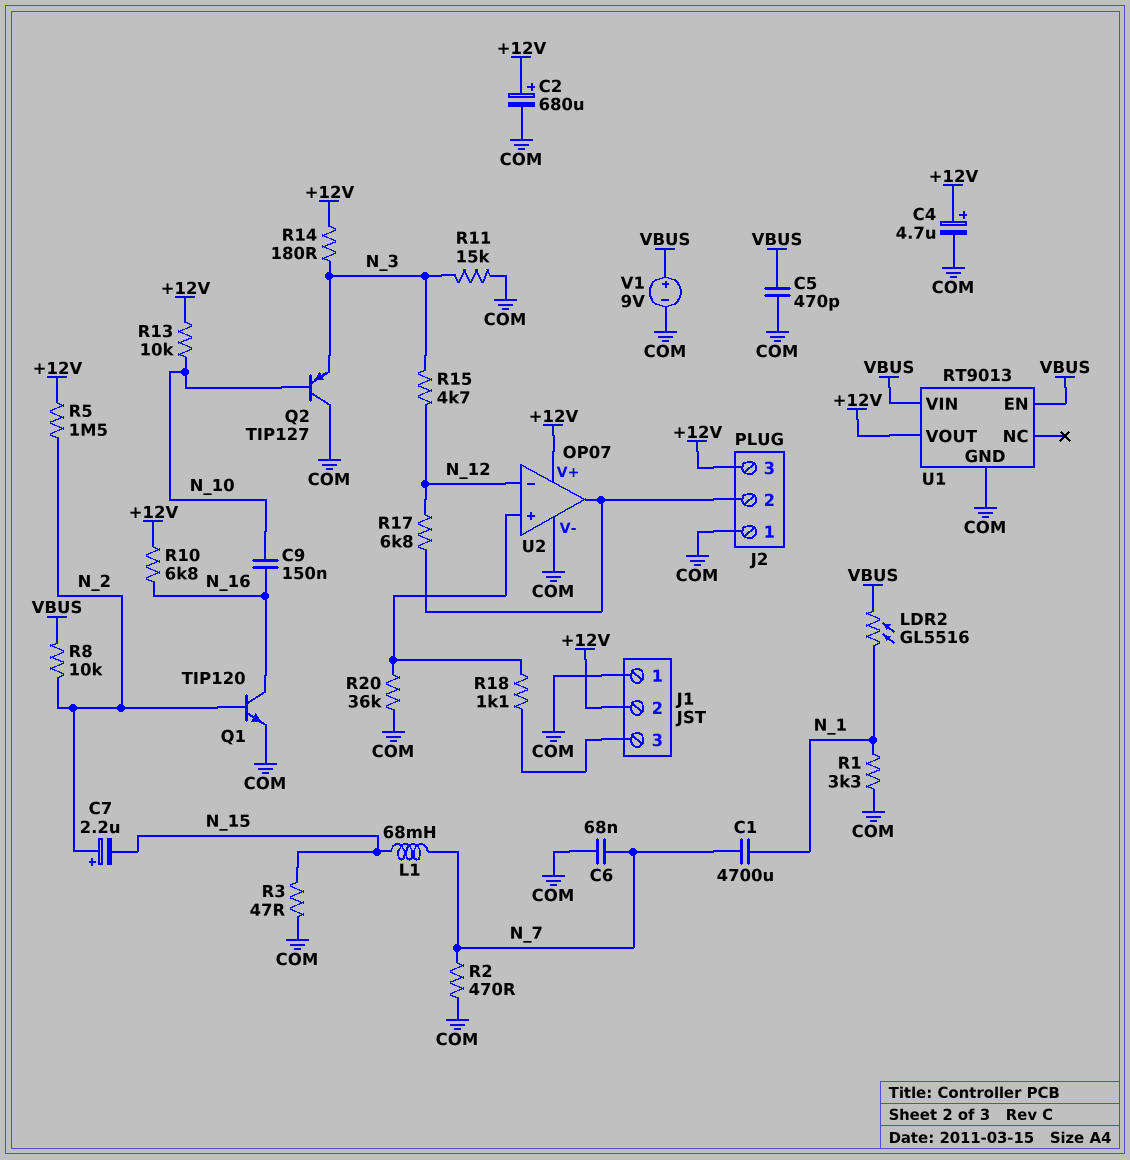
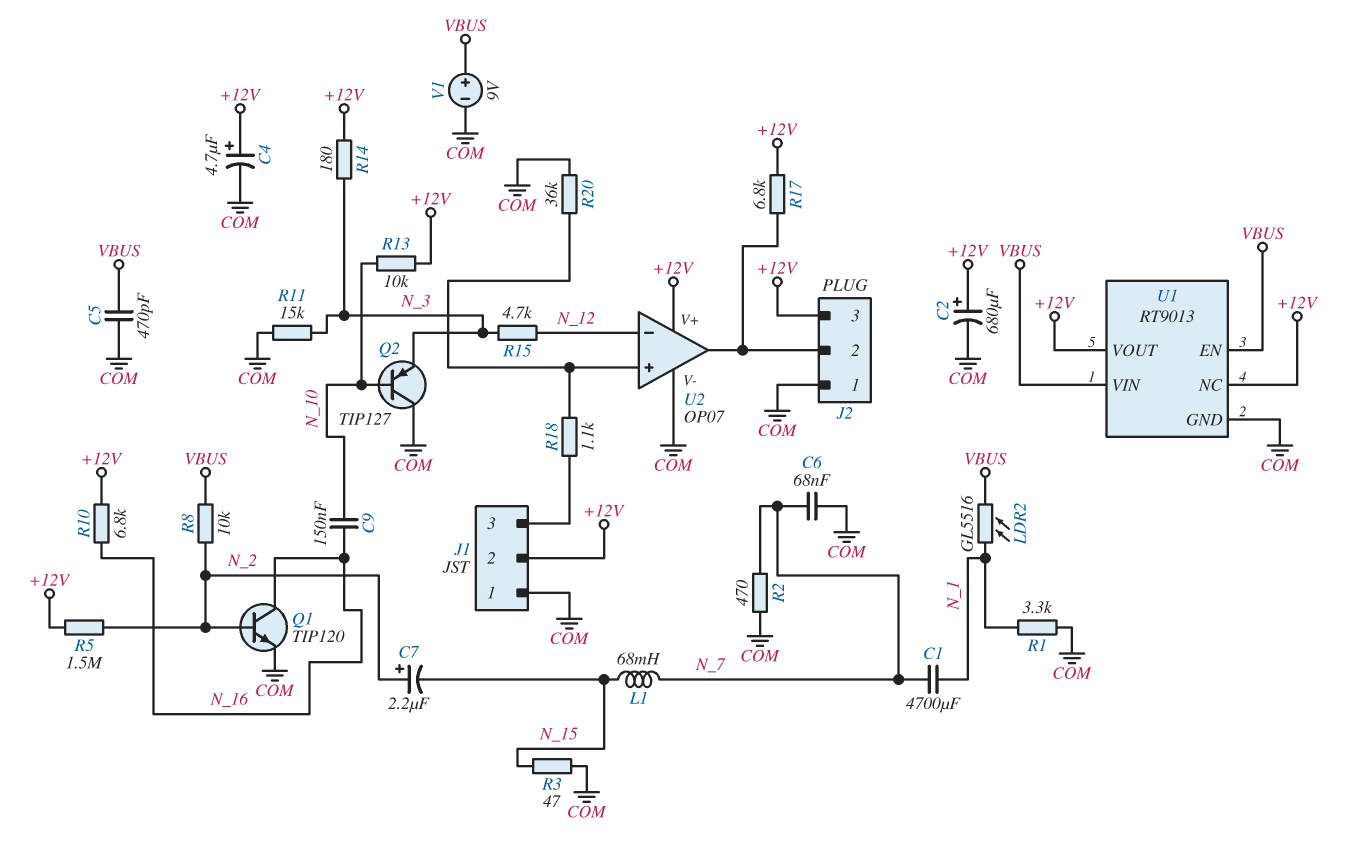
R17: 6.8k (J2/2, N_12) -> 6.8k (+12V, J2/2)
U1 pin NC: none -> +12V

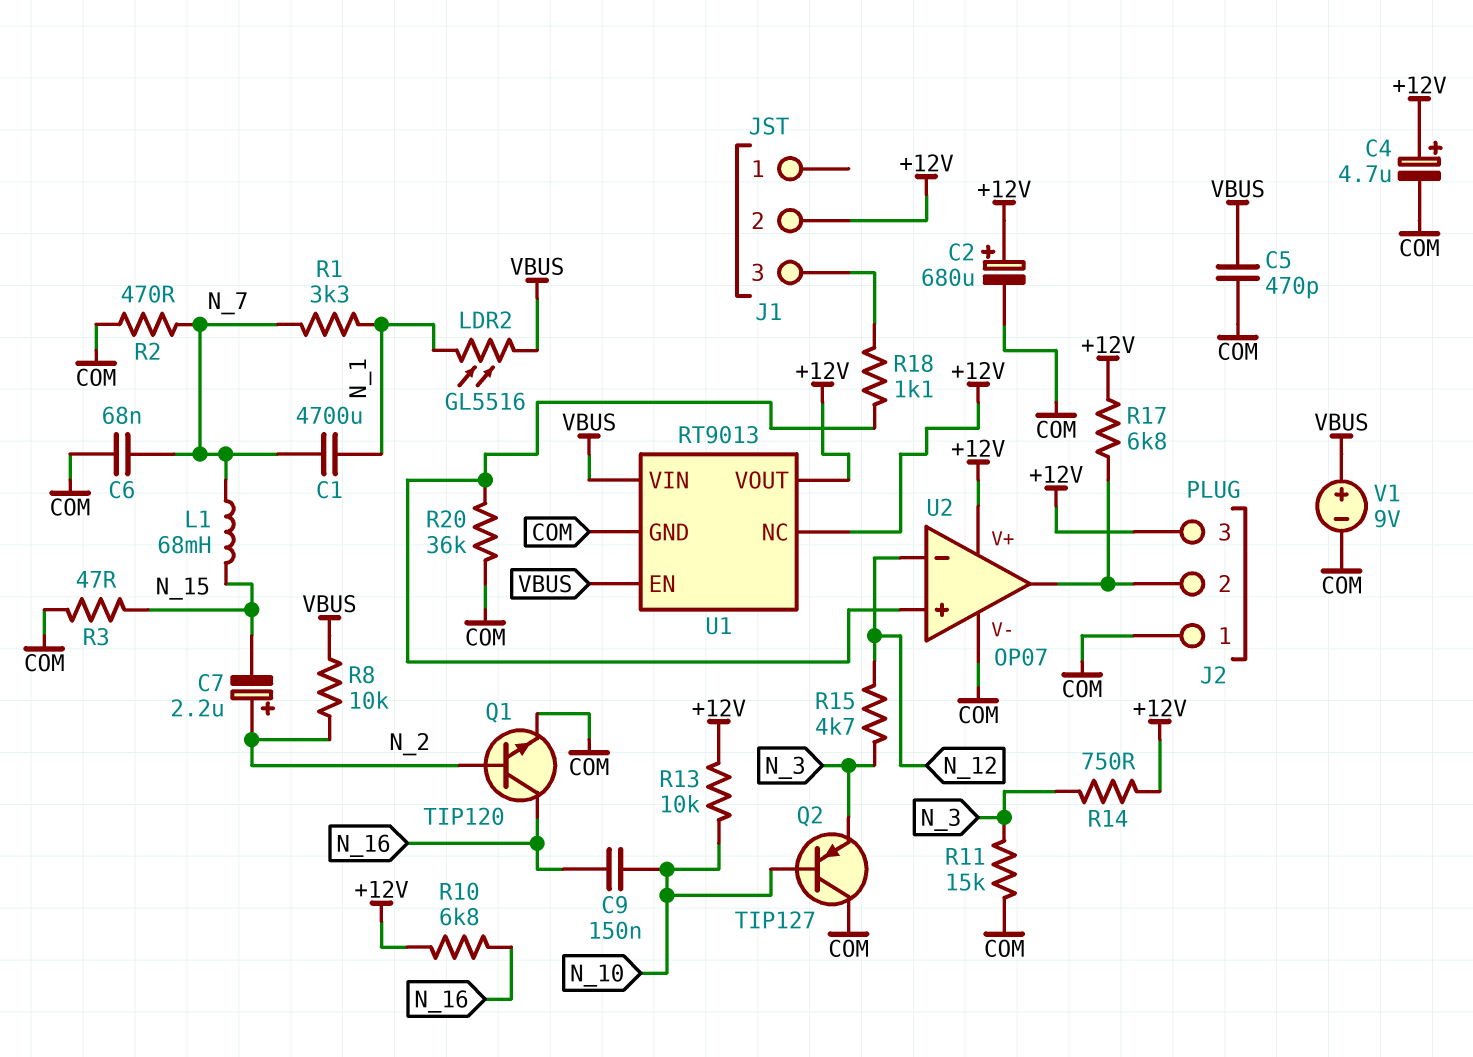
J1 pin 1: COM -> none
R1: 3.3k (COM, N_1) -> 3.3k (N_1, N_7)
R5: 1.5M (+12V, N_2) -> none
R14: 180 (+12V, N_3) -> 750 (+12V, N_3)

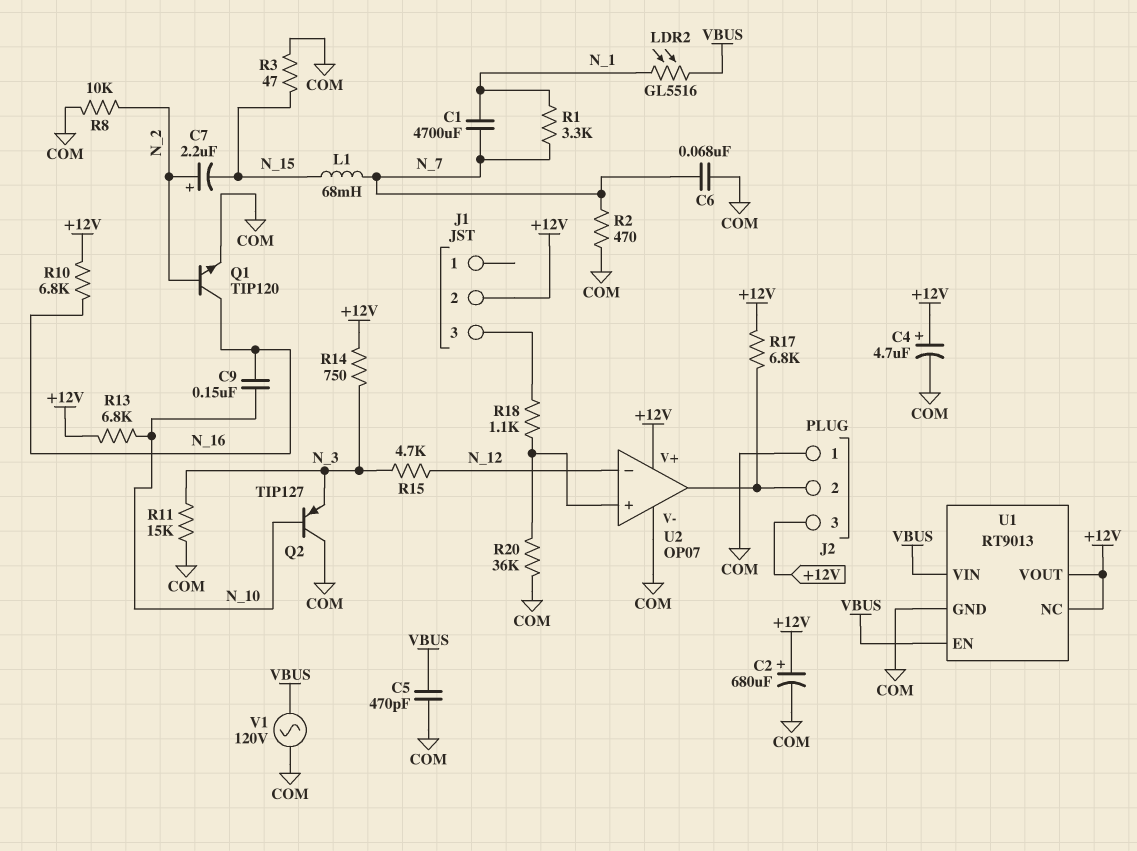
R8: 10k (N_2, VBUS) -> 10k (COM, N_2)
R13: 10k (+12V, N_10) -> 6.8k (+12V, N_10)
V1: 9V (plus VBUS, minus COM) -> AC 120V (COM, VBUS)

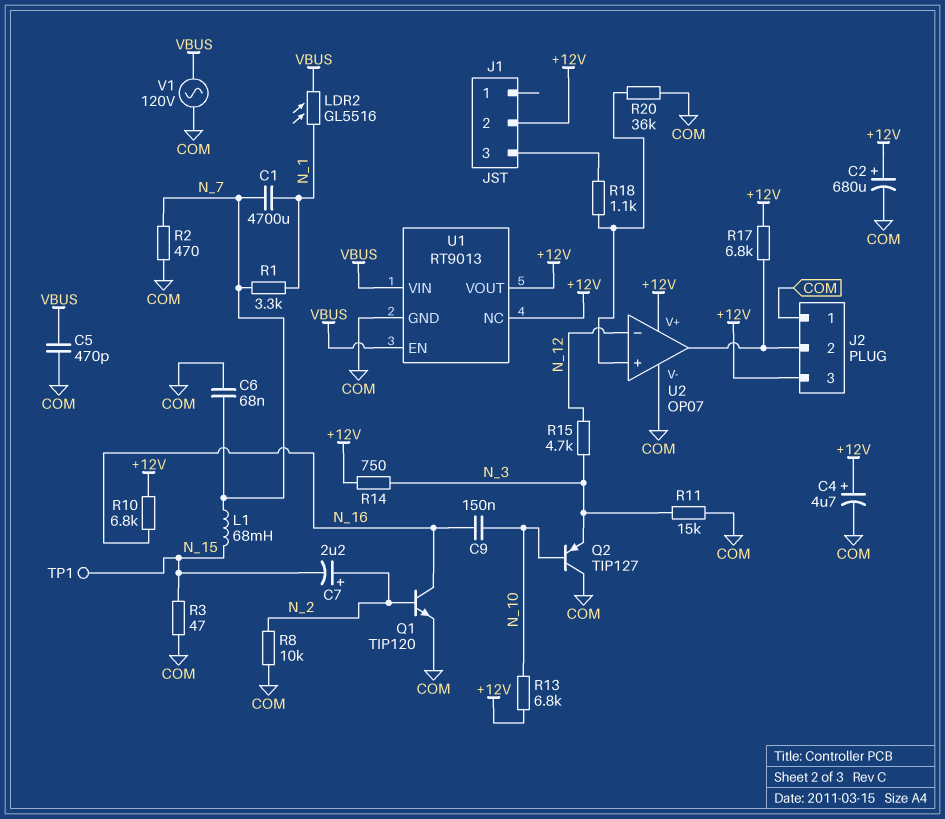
TP1: none -> test point (N_15)

